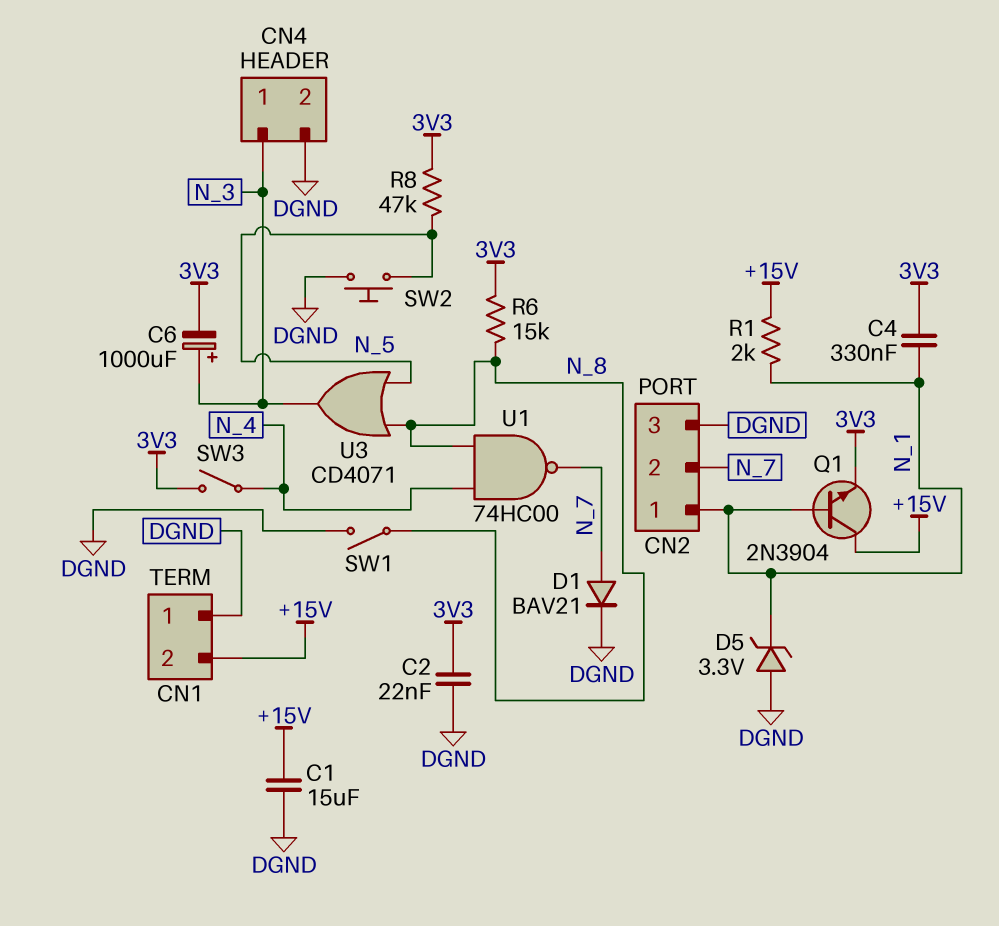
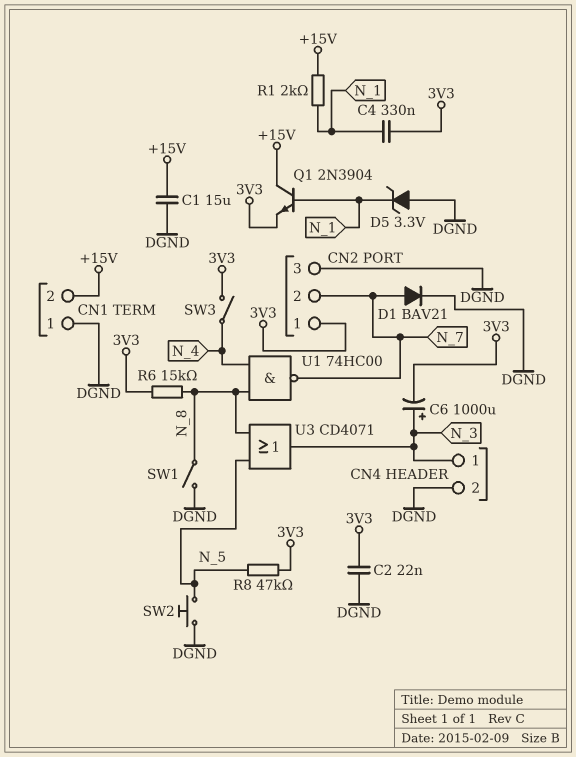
CN2 pin 1: N_1 -> 3V3

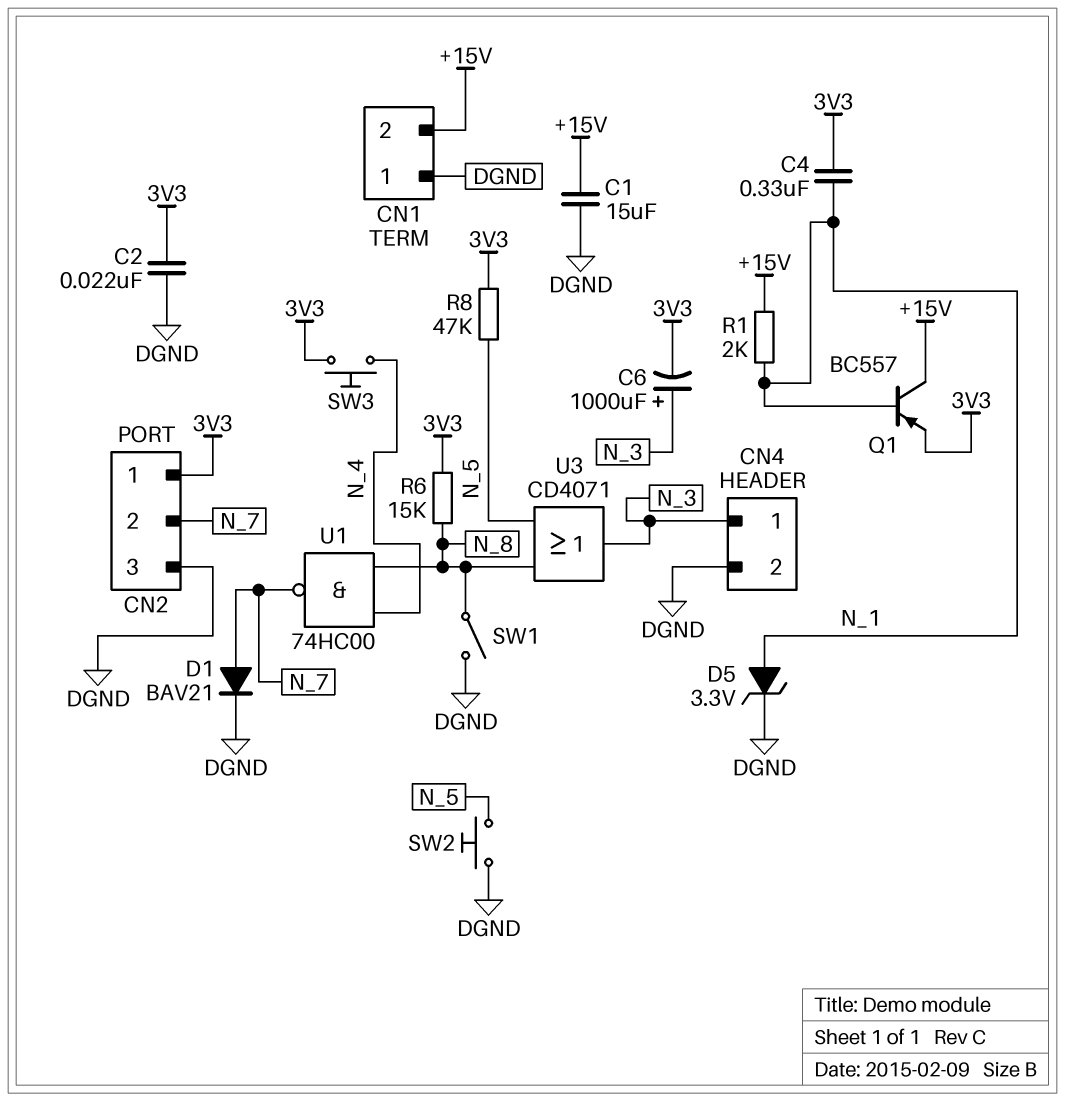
D5: zener 3.3V (A DGND, K N_1) -> zener 3.3V (A N_1, K DGND)
Q1: NPN 2N3904 (B N_1, C +15V, E 3V3) -> PNP BC557 (B N_1, C +15V, E 3V3)
SW3: switch (3V3, N_4) -> button (3V3, N_4)

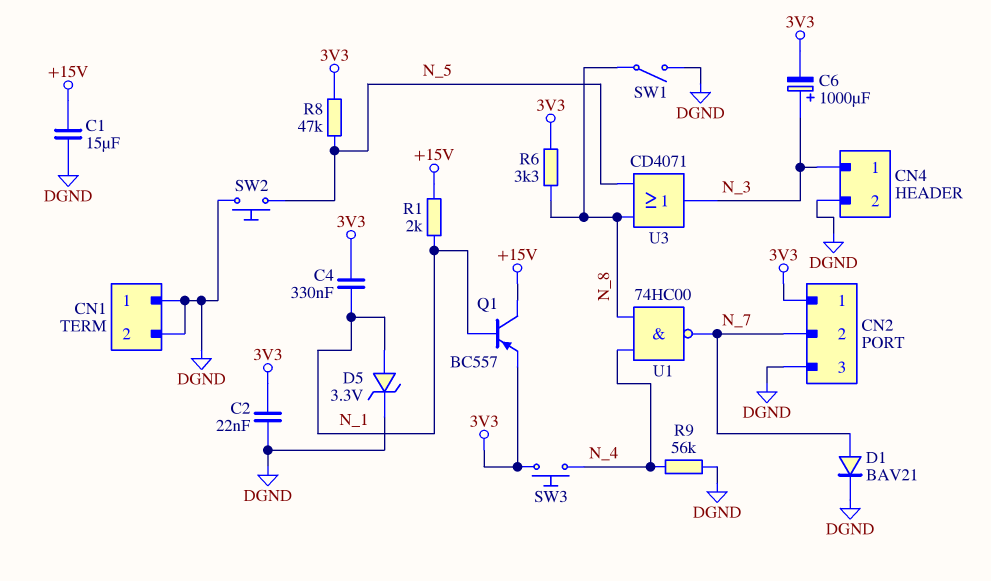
CN1 pin 2: +15V -> DGND
R6: 15k (3V3, N_8) -> 3.3k (3V3, N_8)
R9: none -> 56k (DGND, N_4)

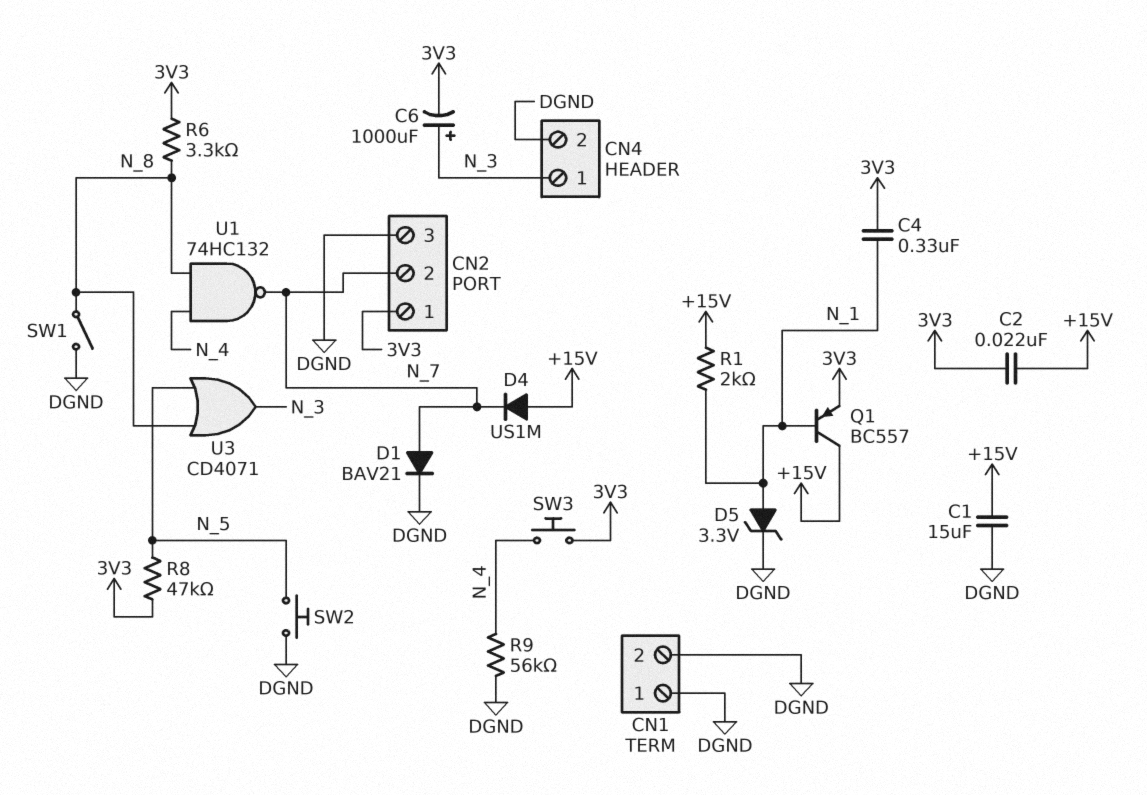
C2: 22nF (3V3, DGND) -> 22nF (+15V, 3V3)
D4: none -> diode US1M (A +15V, K N_7)
U1: NAND 74HC00 (in N_4, in N_8, out N_7) -> NAND 74HC132 (in N_4, in N_8, out N_7)

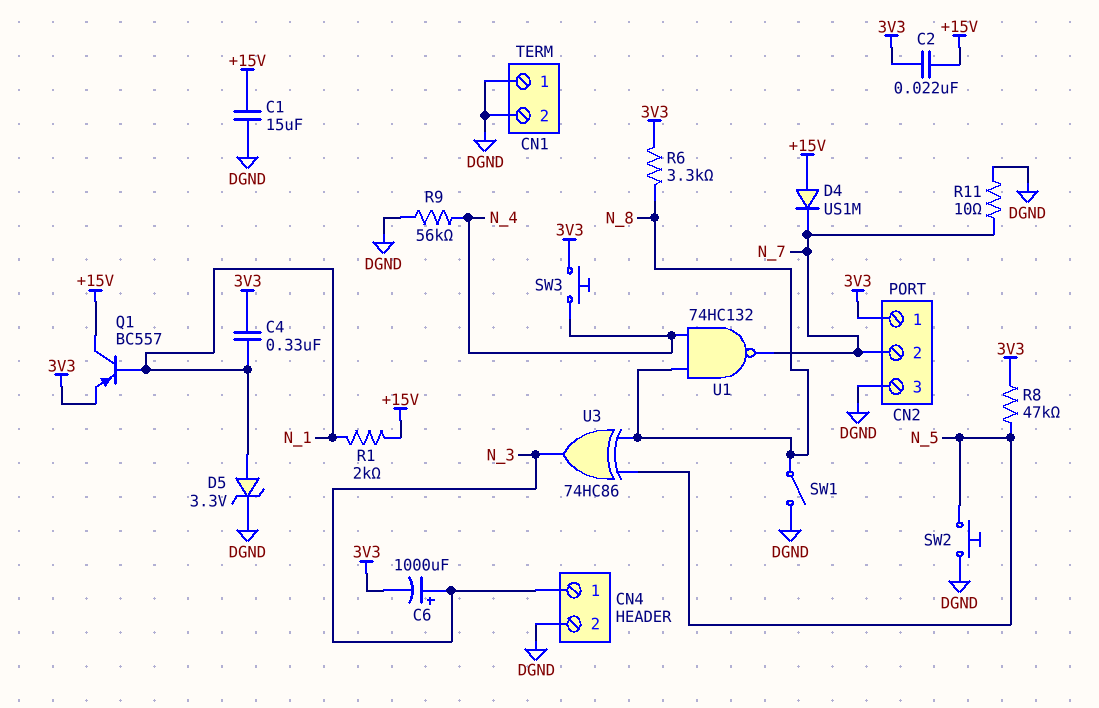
D1: diode BAV21 (A N_7, K DGND) -> none
R11: none -> 10 (DGND, N_7)
U3: OR CD4071 (in N_5, in N_8, out N_3) -> XOR 74HC86 (in N_5, in N_8, out N_3)

